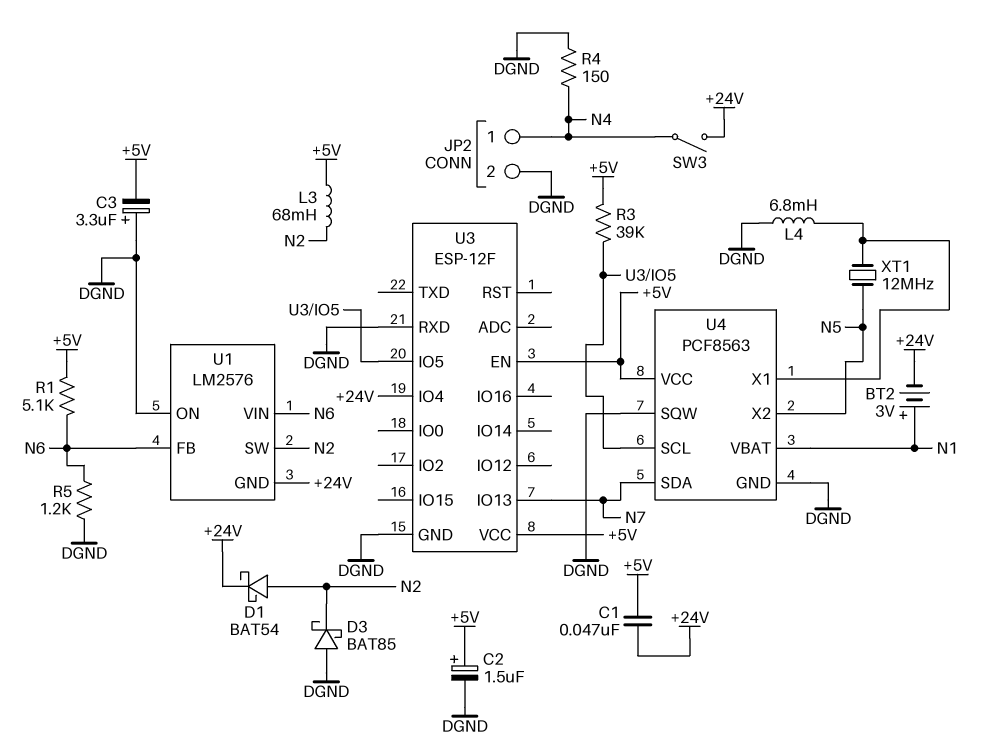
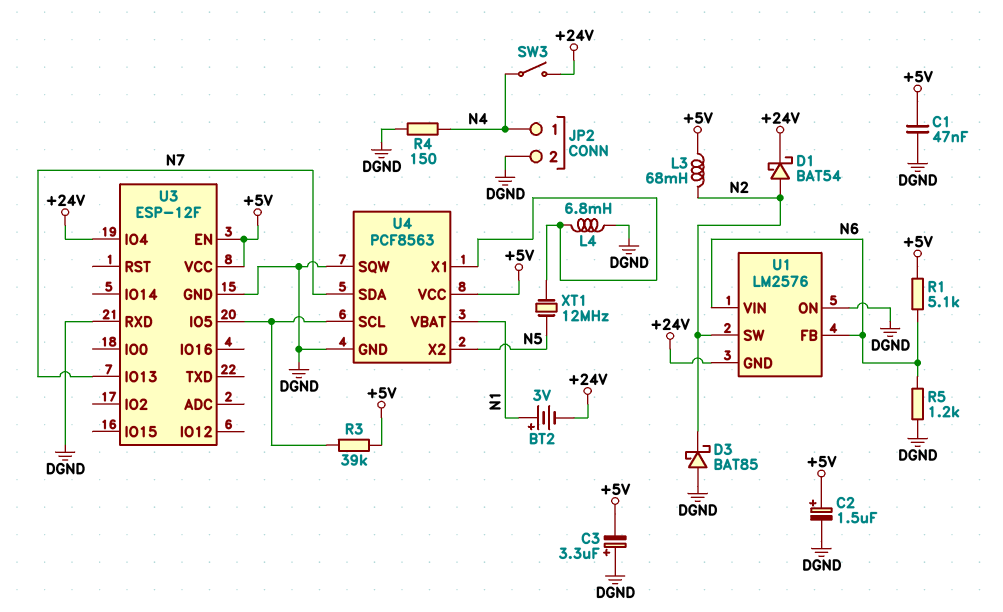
C1: 47nF (+5V, +24V) -> 47nF (+5V, DGND)

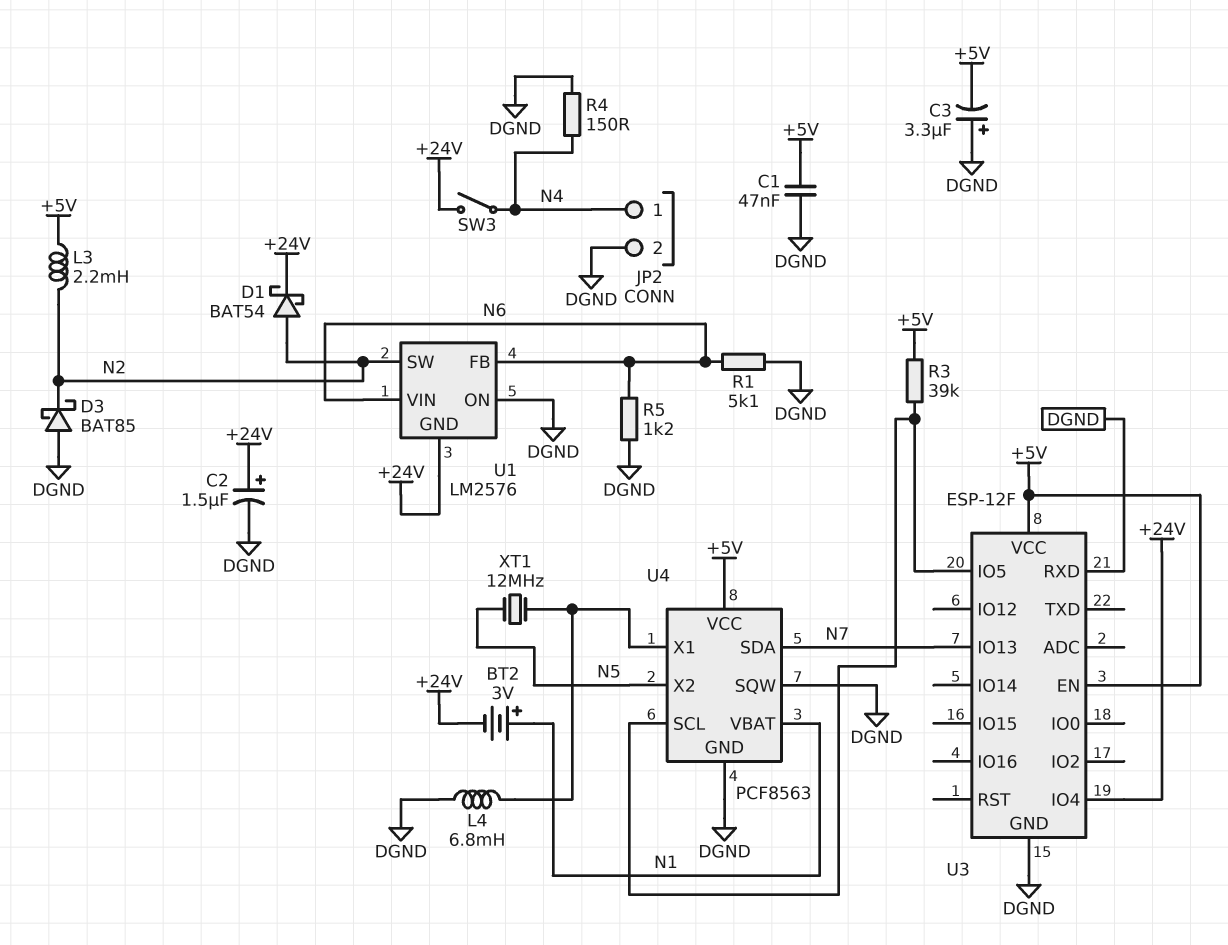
C2: 1.5uF (plus +5V, minus DGND) -> 1.5uF (plus +24V, minus DGND)
L3: 68mH (+5V, N2) -> 2.2mH (+5V, N2)
R1: 5.1k (+5V, N6) -> 5.1k (DGND, N6)

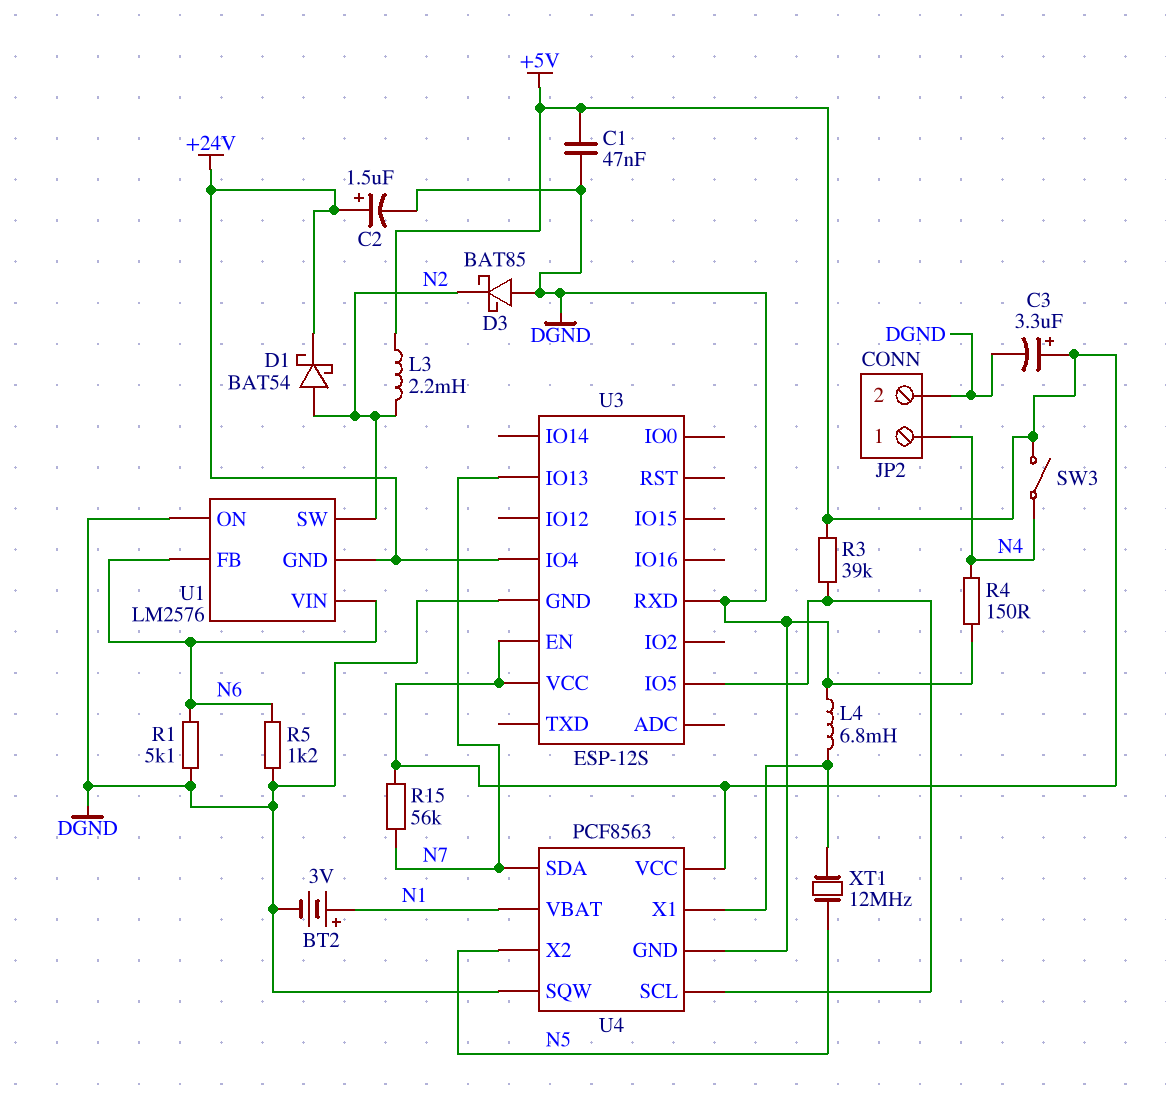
BT2: 3V (plus N1, minus +24V) -> 3V (plus N1, minus DGND)
C3: 3.3uF (plus DGND, minus +5V) -> 3.3uF (plus +5V, minus DGND)
R15: none -> 56k (+5V, N7)
SW3: switch (+24V, N4) -> switch (+5V, N4)
U3: ESP-12F -> ESP-12S

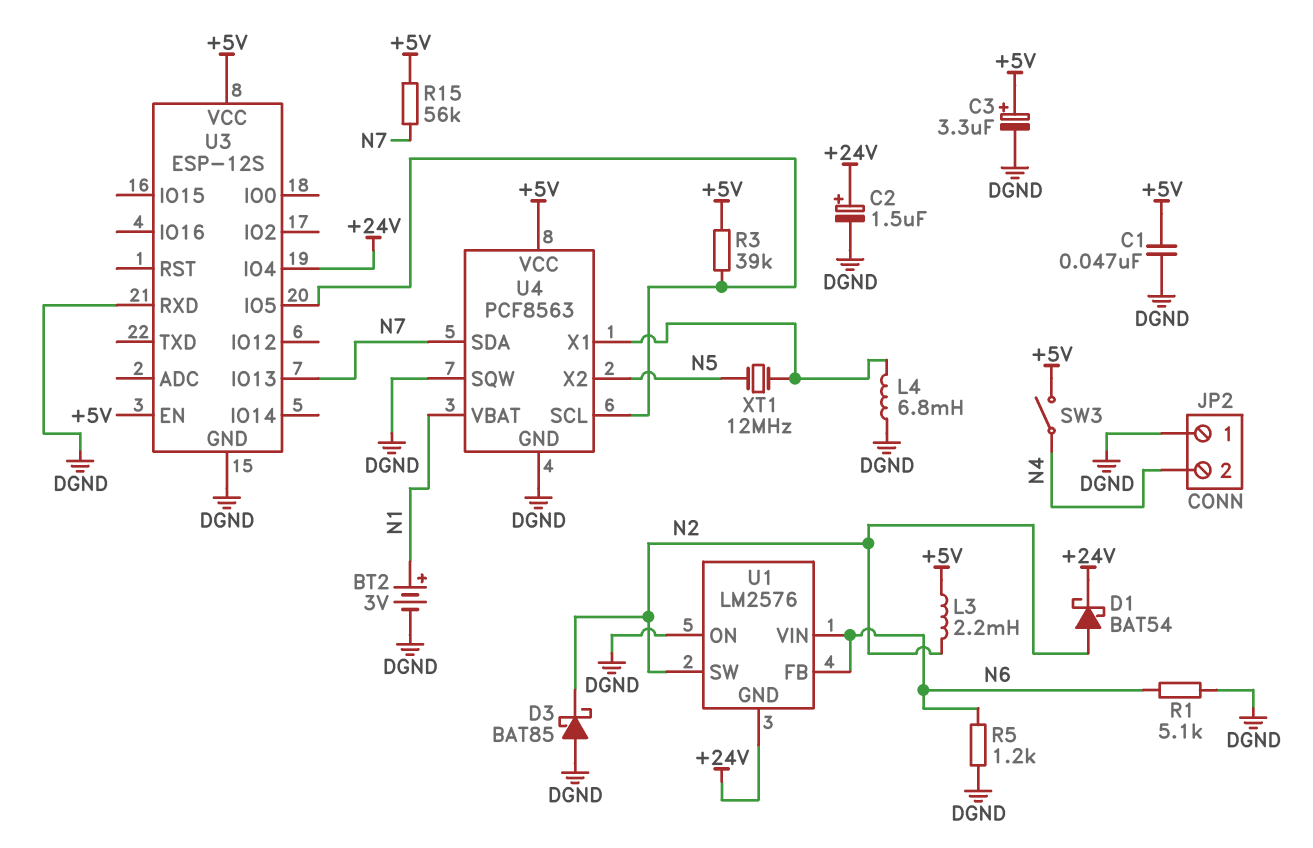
JP2 pin 1: N4 -> DGND
JP2 pin 2: DGND -> N4
R4: 150 (DGND, N4) -> none

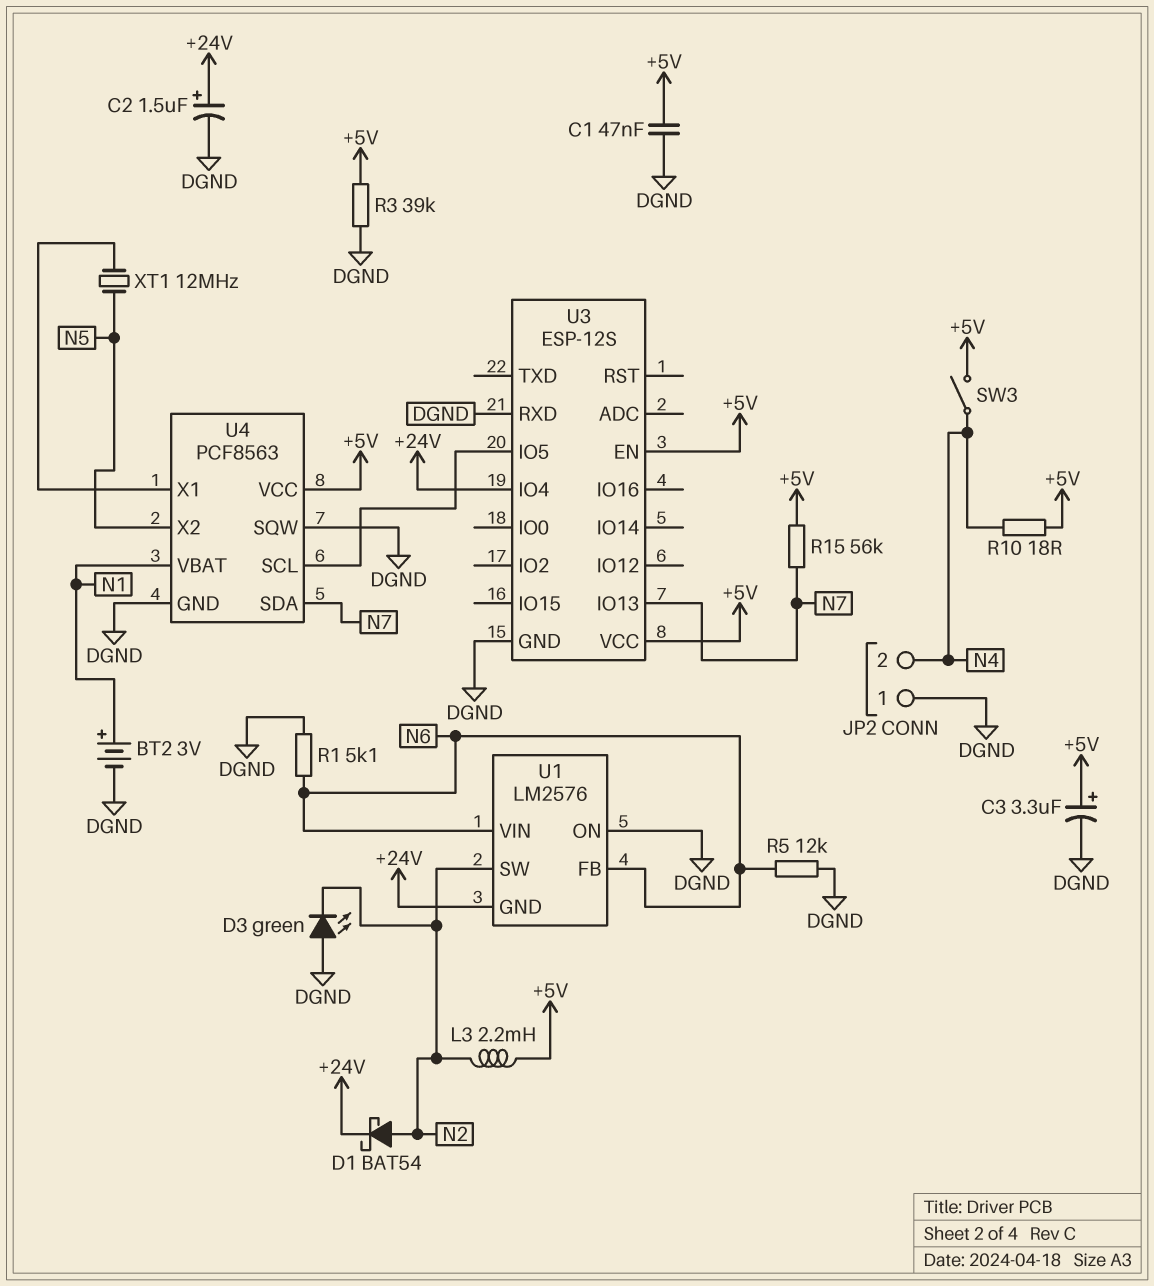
D3: schottky BAT85 (A DGND, K N2) -> LED green (A DGND, K N2)
L4: 6.8mH (DGND, U4/X1) -> none
R3: 39k (+5V, U3/IO5) -> 39k (+5V, DGND)
R5: 1.2k (DGND, N6) -> 12k (DGND, N6)
R10: none -> 18 (+5V, N4)

